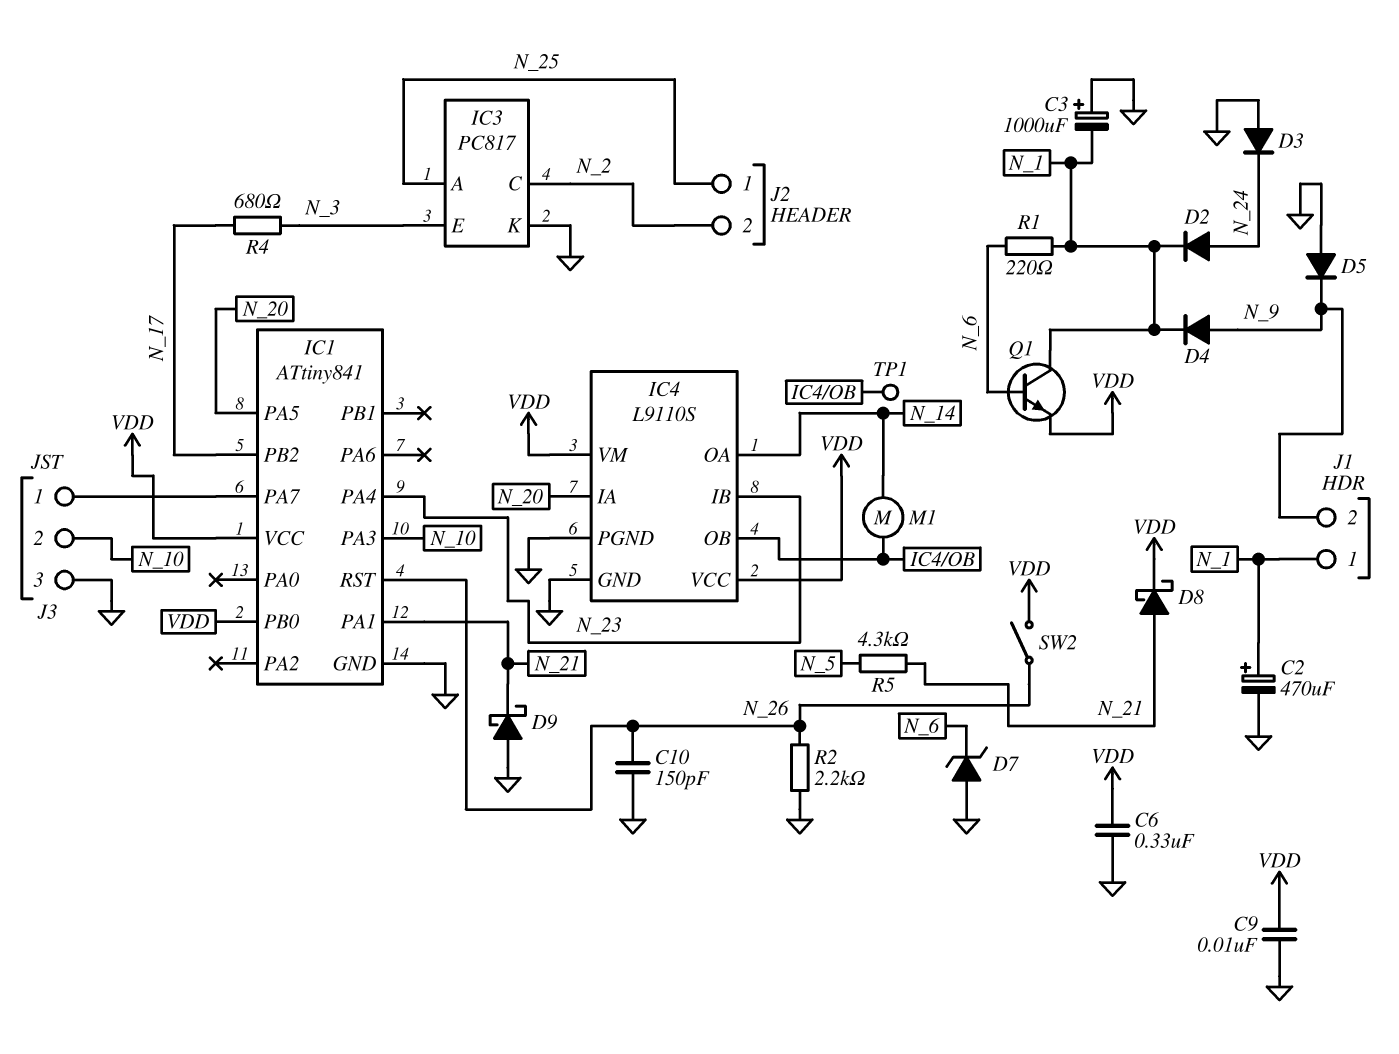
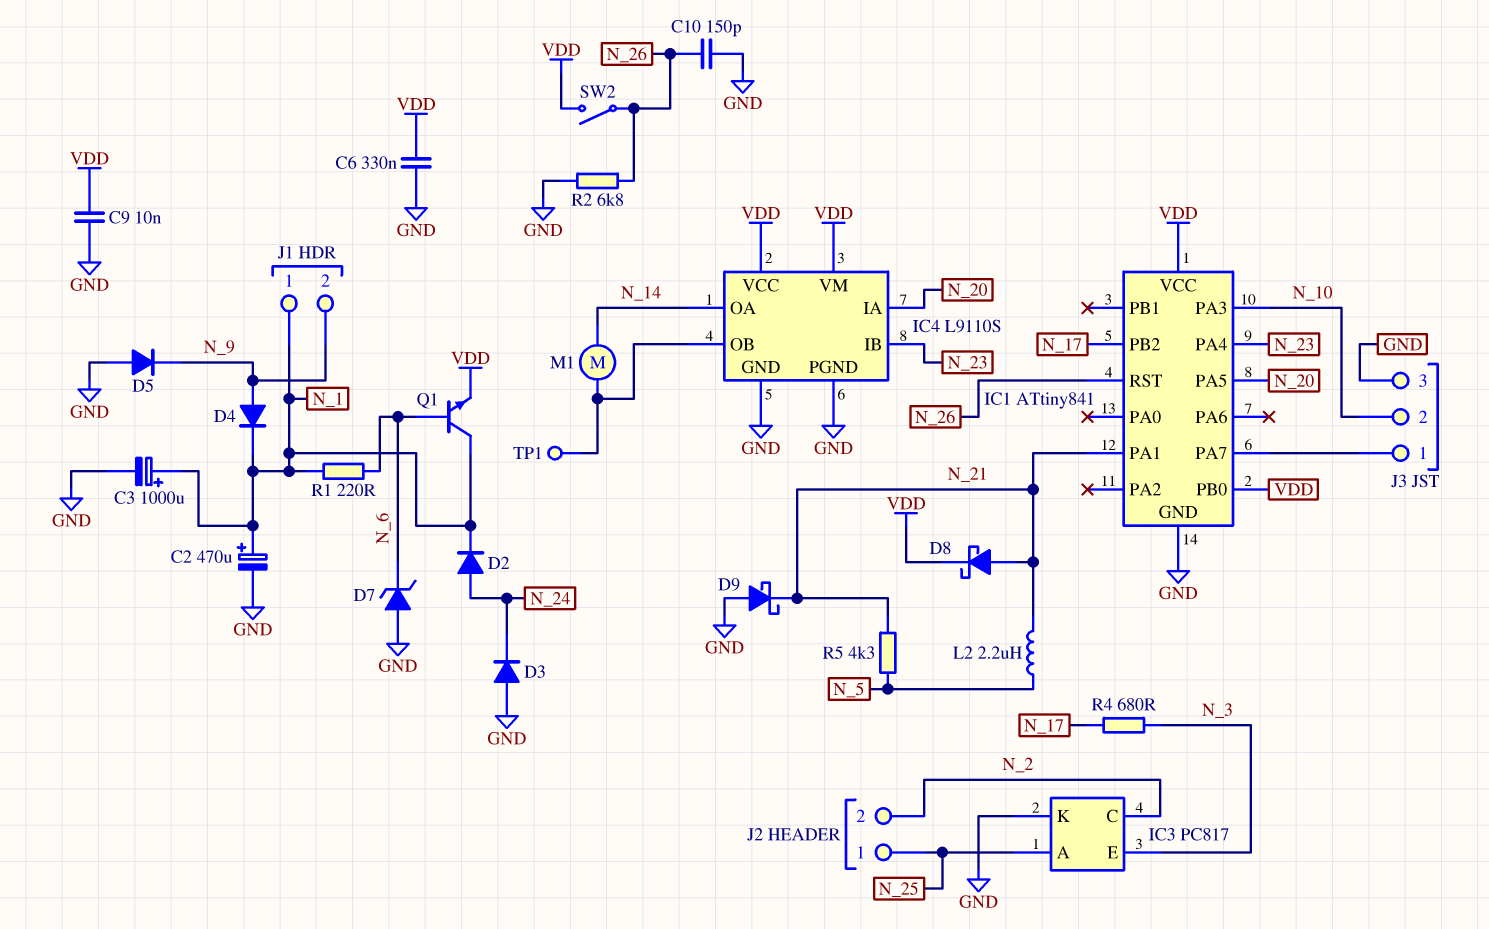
C3: 1000uF (plus GND, minus N_1) -> 1000uF (plus N_1, minus GND)
L2: none -> 2.2uH (N_5, N_21)
R2: 2.2k (GND, N_26) -> 6.8k (GND, N_26)

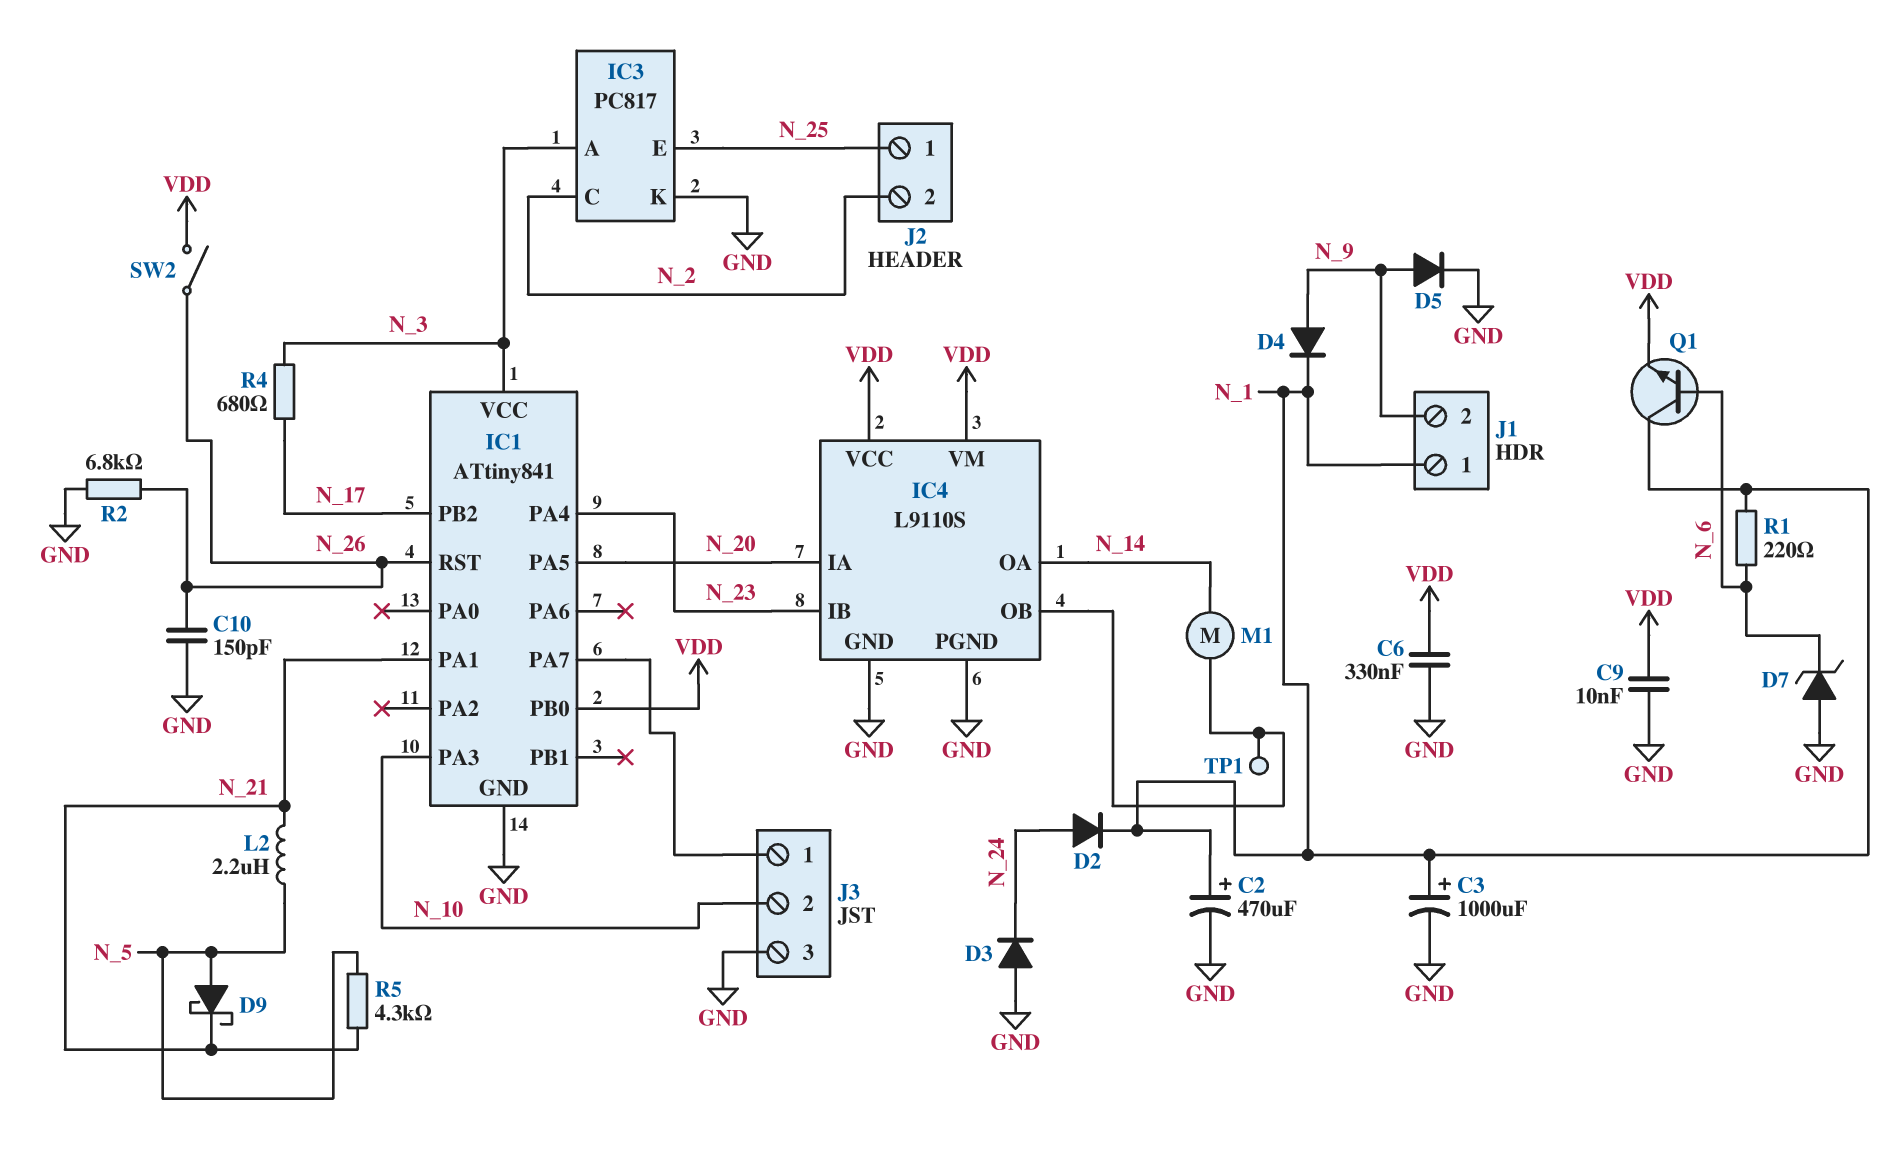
D5: diode (A GND, K N_9) -> diode (A N_9, K GND)
D8: schottky (A N_21, K VDD) -> none
D9: schottky (A GND, K N_21) -> schottky (A N_5, K N_21)
IC1 pin VCC: VDD -> N_3
IC3 pin A: N_25 -> N_3
IC3 pin E: N_3 -> N_25

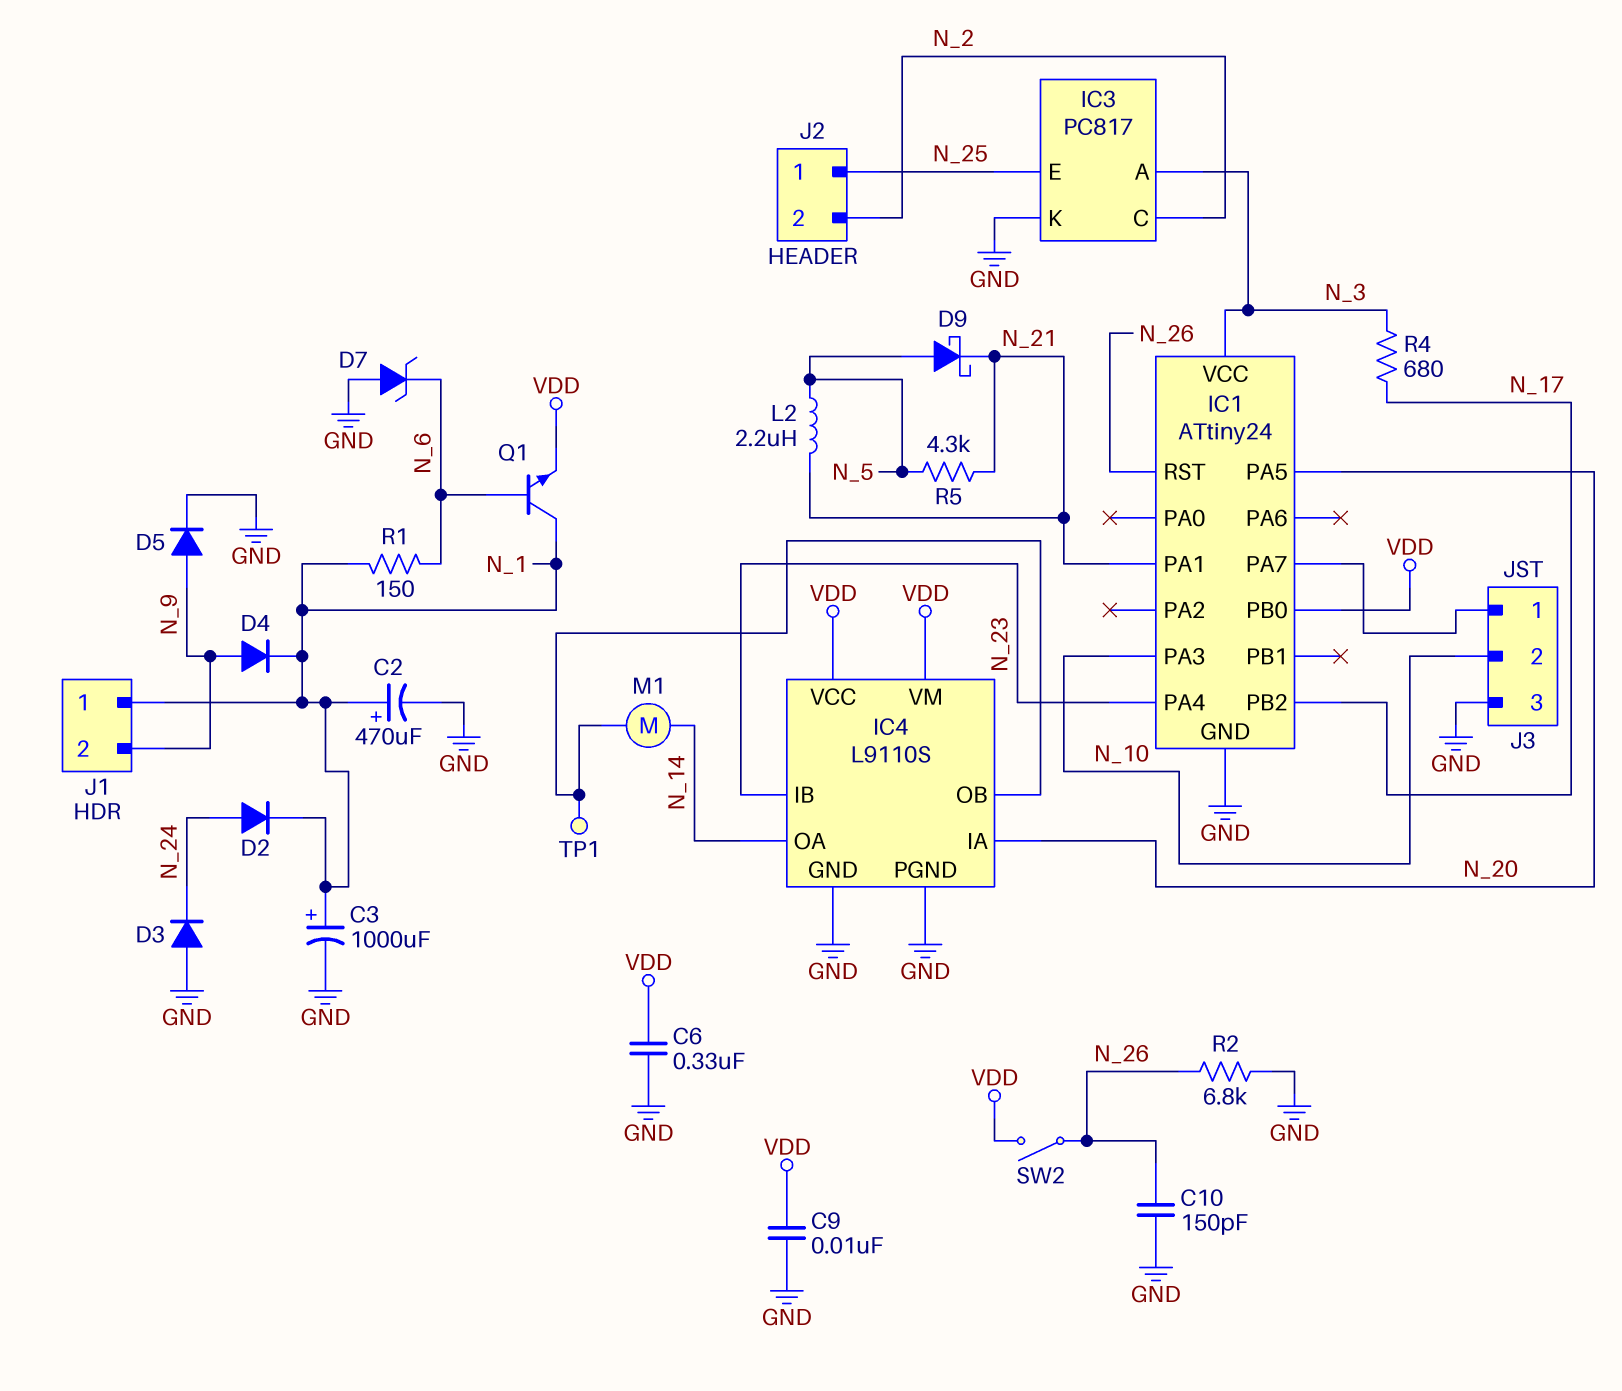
IC1: ATtiny841 -> ATtiny24
R1: 220 (N_1, N_6) -> 150 (N_1, N_6)

